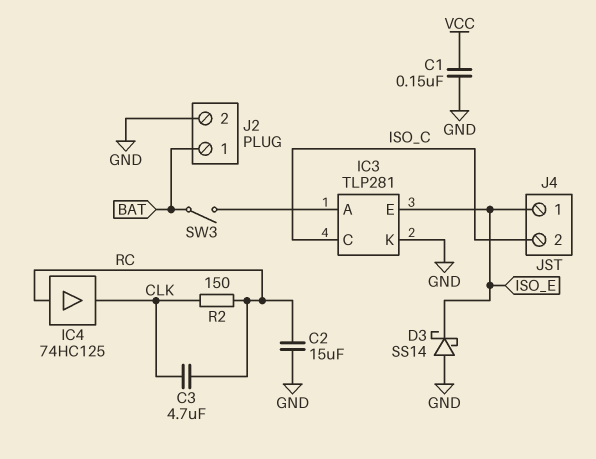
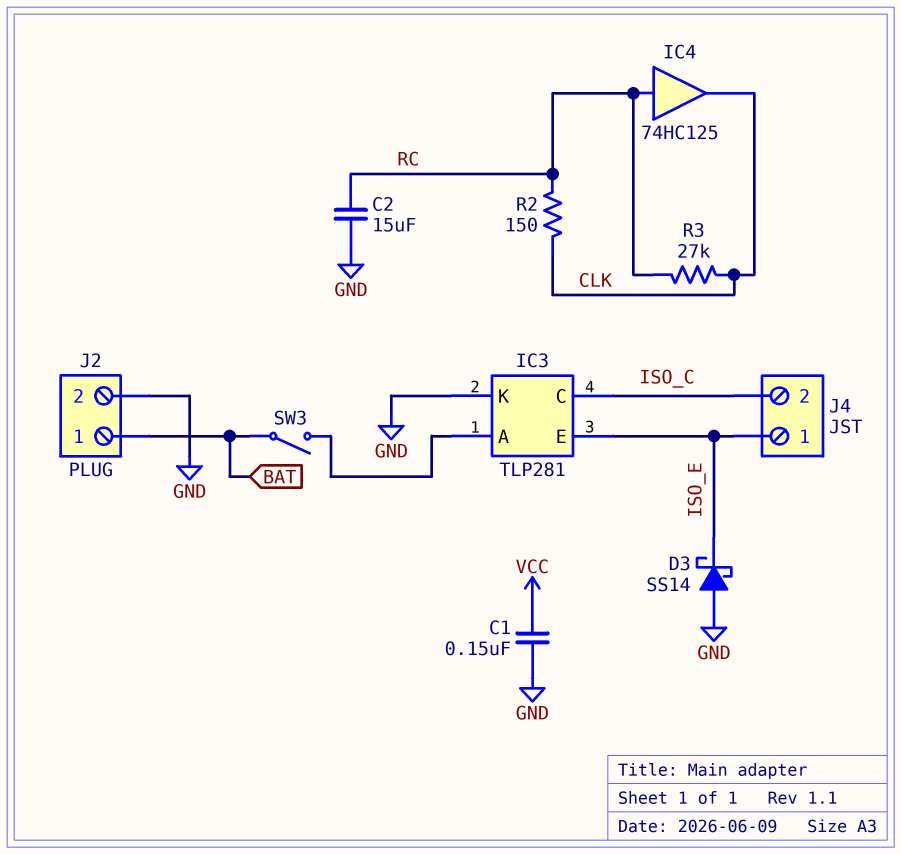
C3: 4.7uF (CLK, RC) -> none
R3: none -> 27k (CLK, RC)

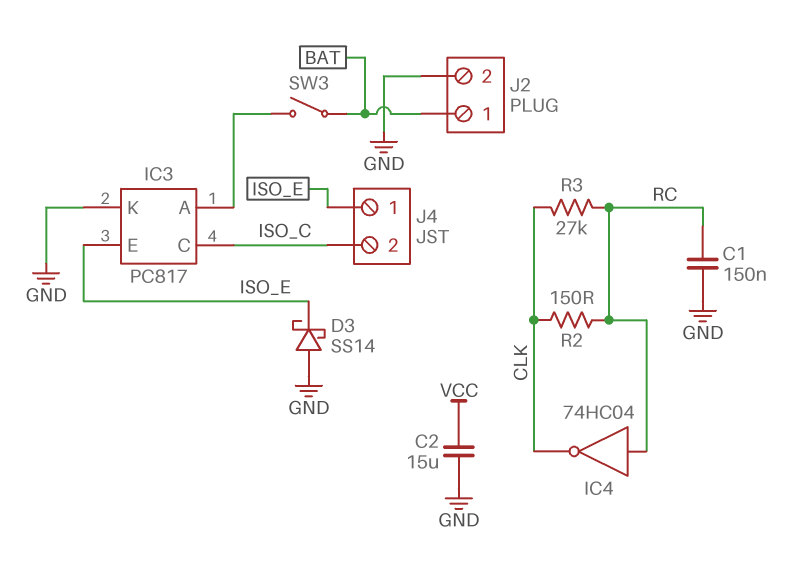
C1: 150nF (GND, VCC) -> 150nF (GND, RC)
C2: 15uF (GND, RC) -> 15uF (GND, VCC)
IC3: TLP281 -> PC817
IC4: buffer 74HC125 (in RC, out CLK) -> NOT 74HC04 (in RC, out CLK)

